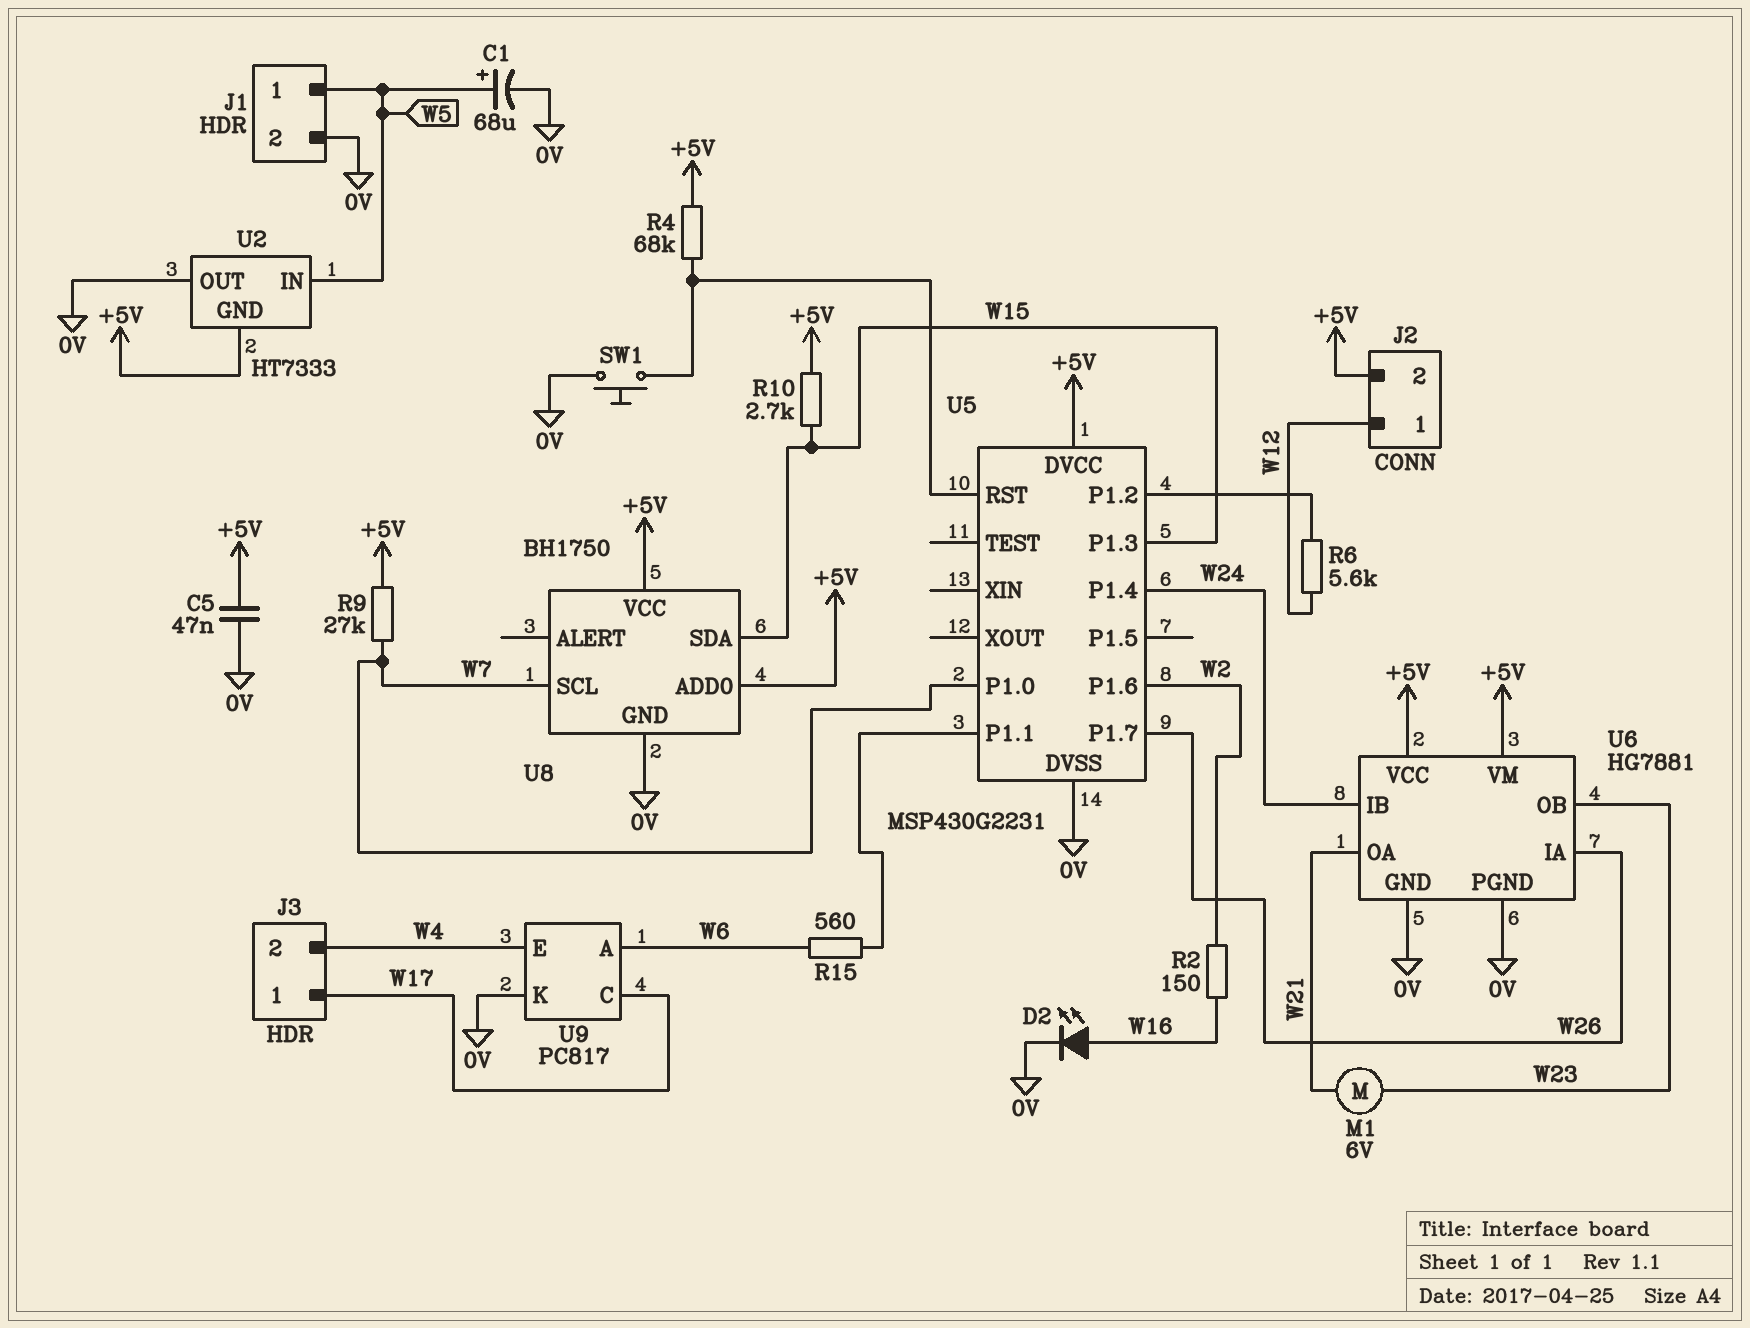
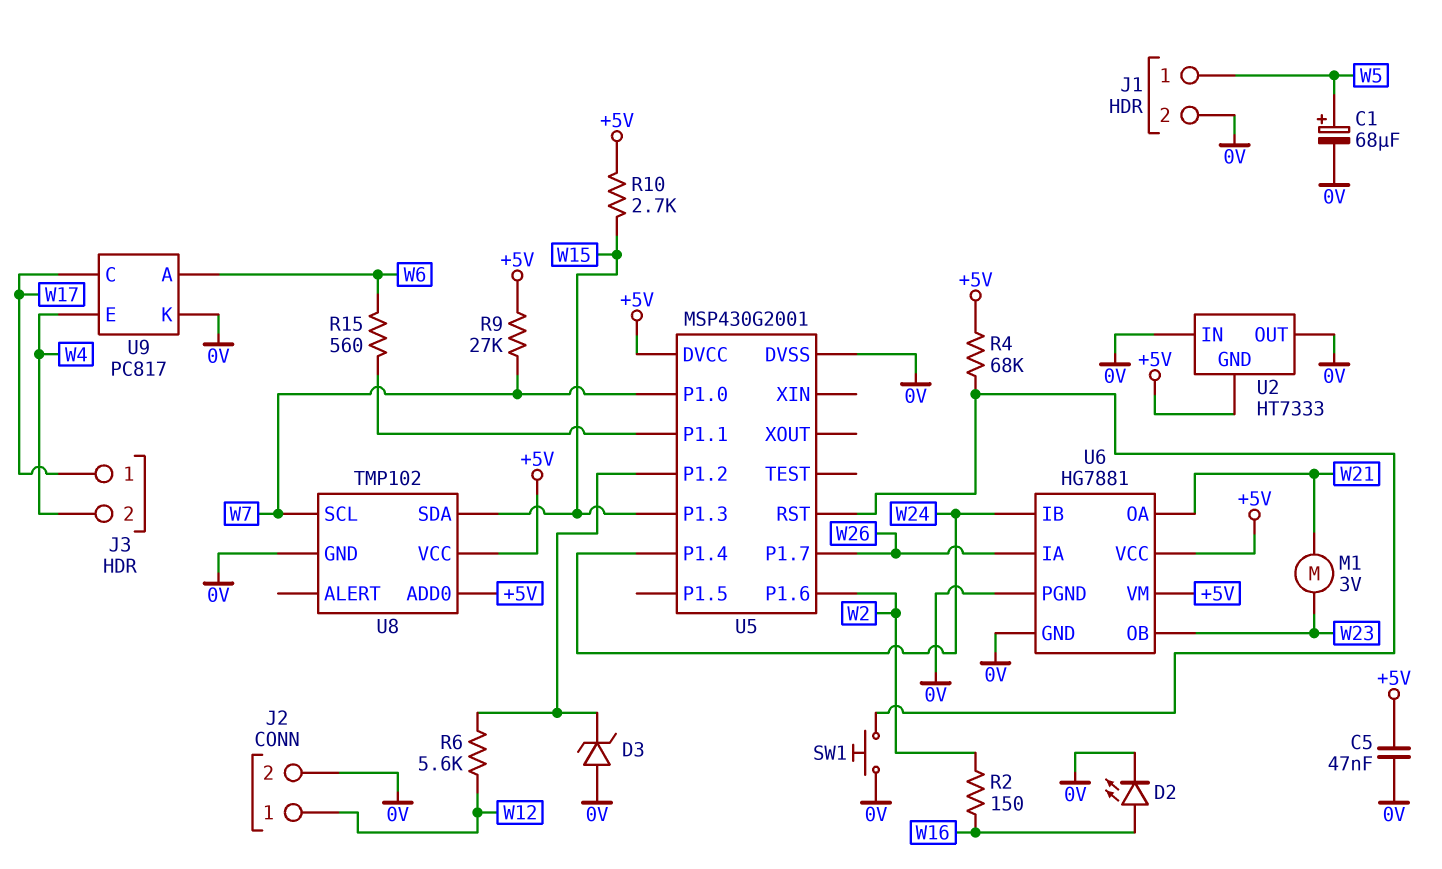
D3: none -> zener (A 0V, K U5/P1.2)
J2 pin 2: +5V -> 0V
M1: motor 6V (W21, W23) -> motor 3V (W21, W23)
U2 pin IN: W5 -> 0V
U5: MSP430G2231 -> MSP430G2001
U8: BH1750 -> TMP102

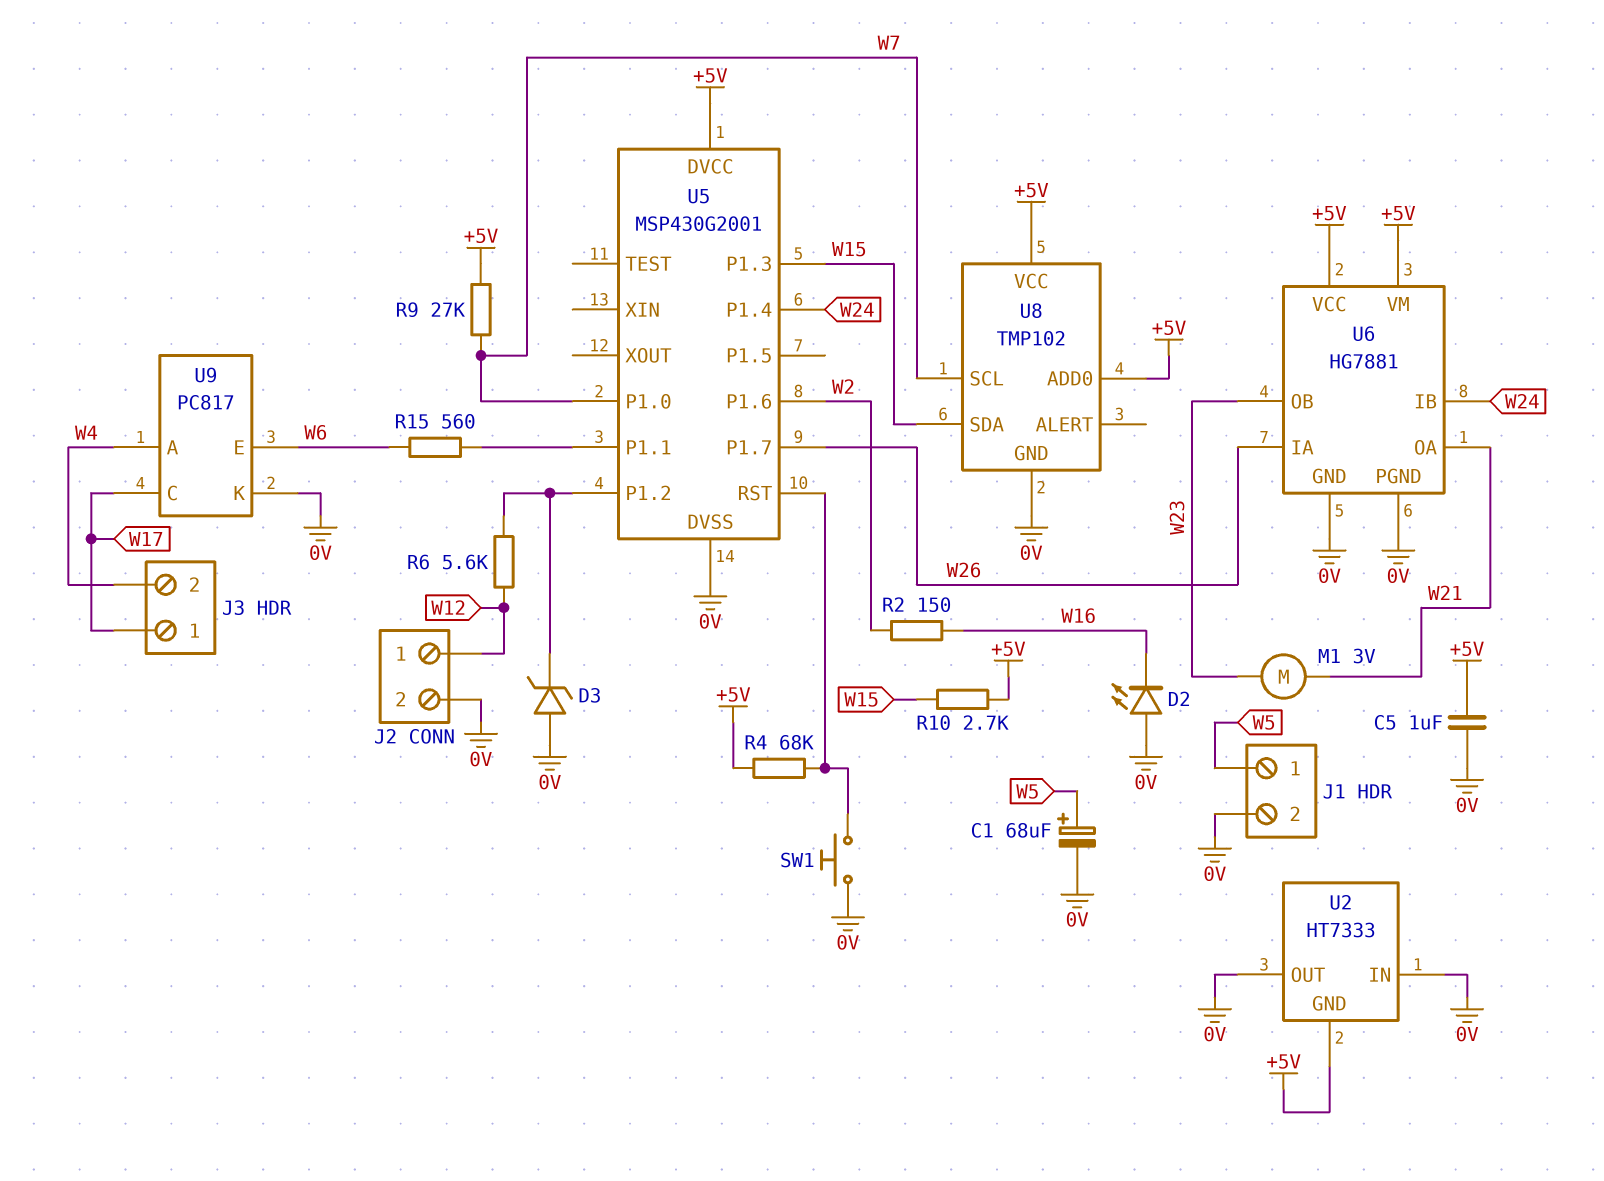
C5: 47nF (+5V, 0V) -> 1uF (+5V, 0V)
D2: LED (A W16, K 0V) -> LED (A 0V, K W16)
U9 pin A: W6 -> W4
U9 pin E: W4 -> W6

